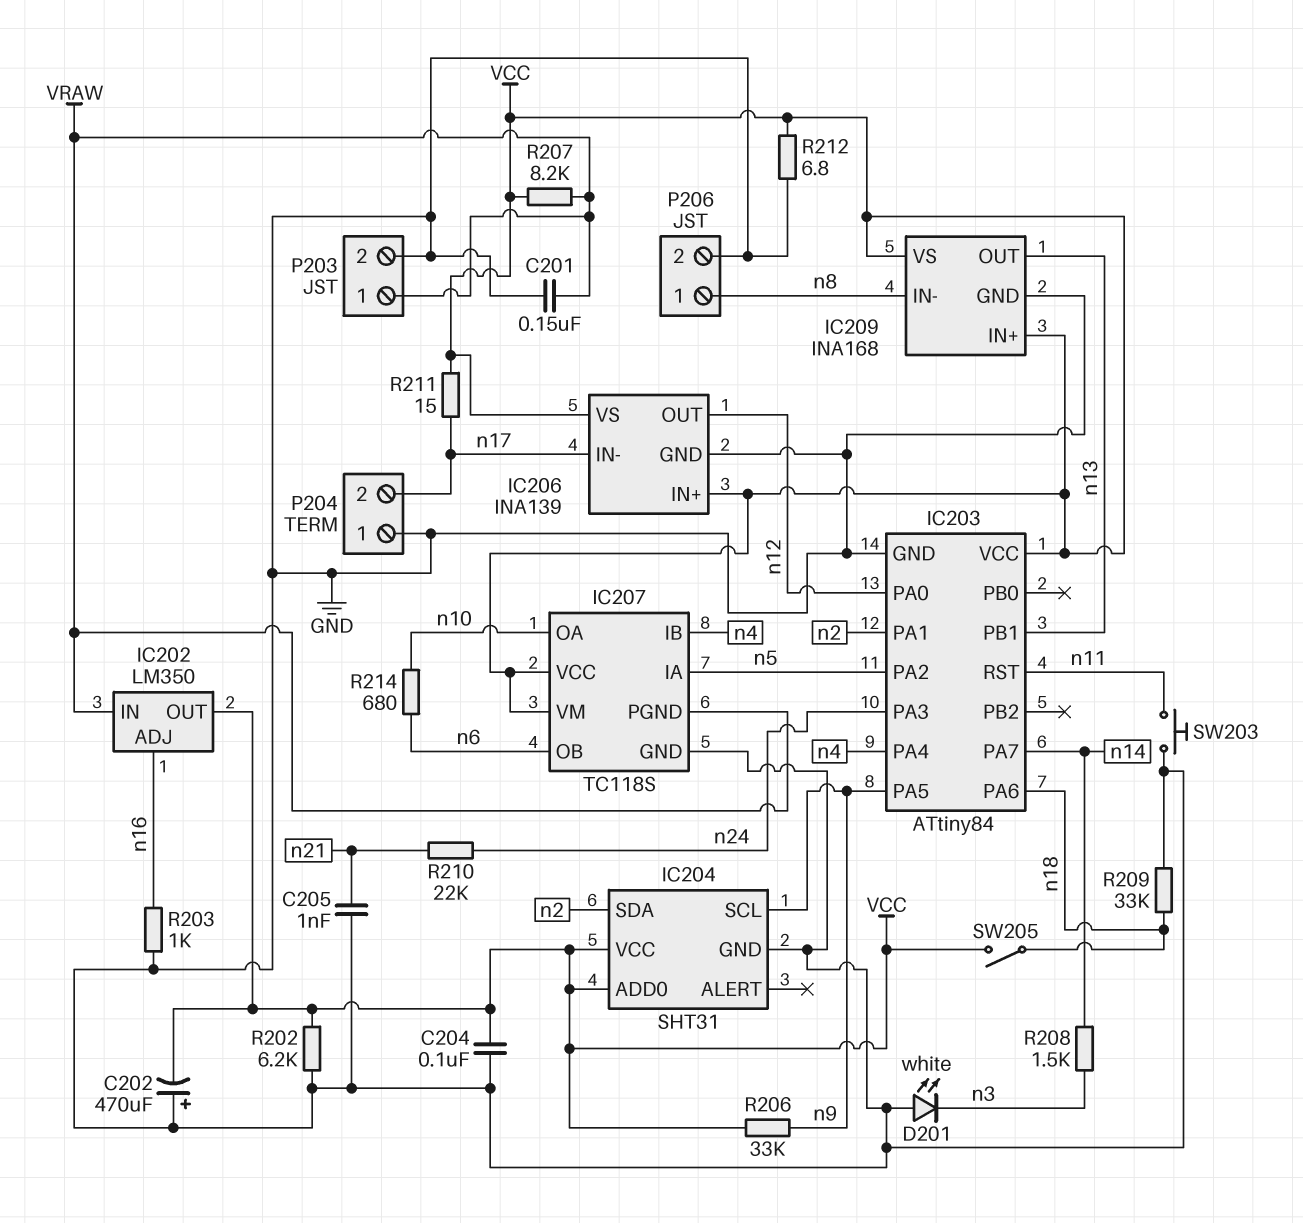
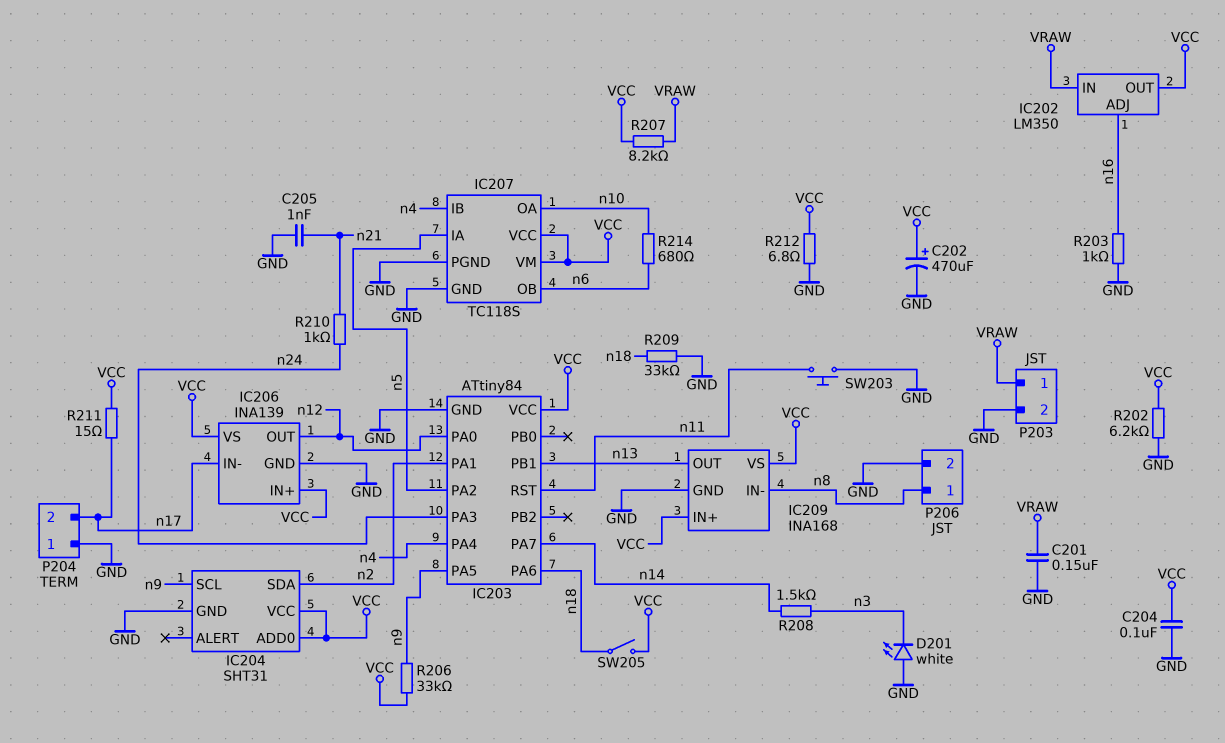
C202: 470uF (plus GND, minus VCC) -> 470uF (plus VCC, minus GND)
IC207 pin PGND: VRAW -> GND
R210: 22k (n21, n24) -> 1k (n21, n24)

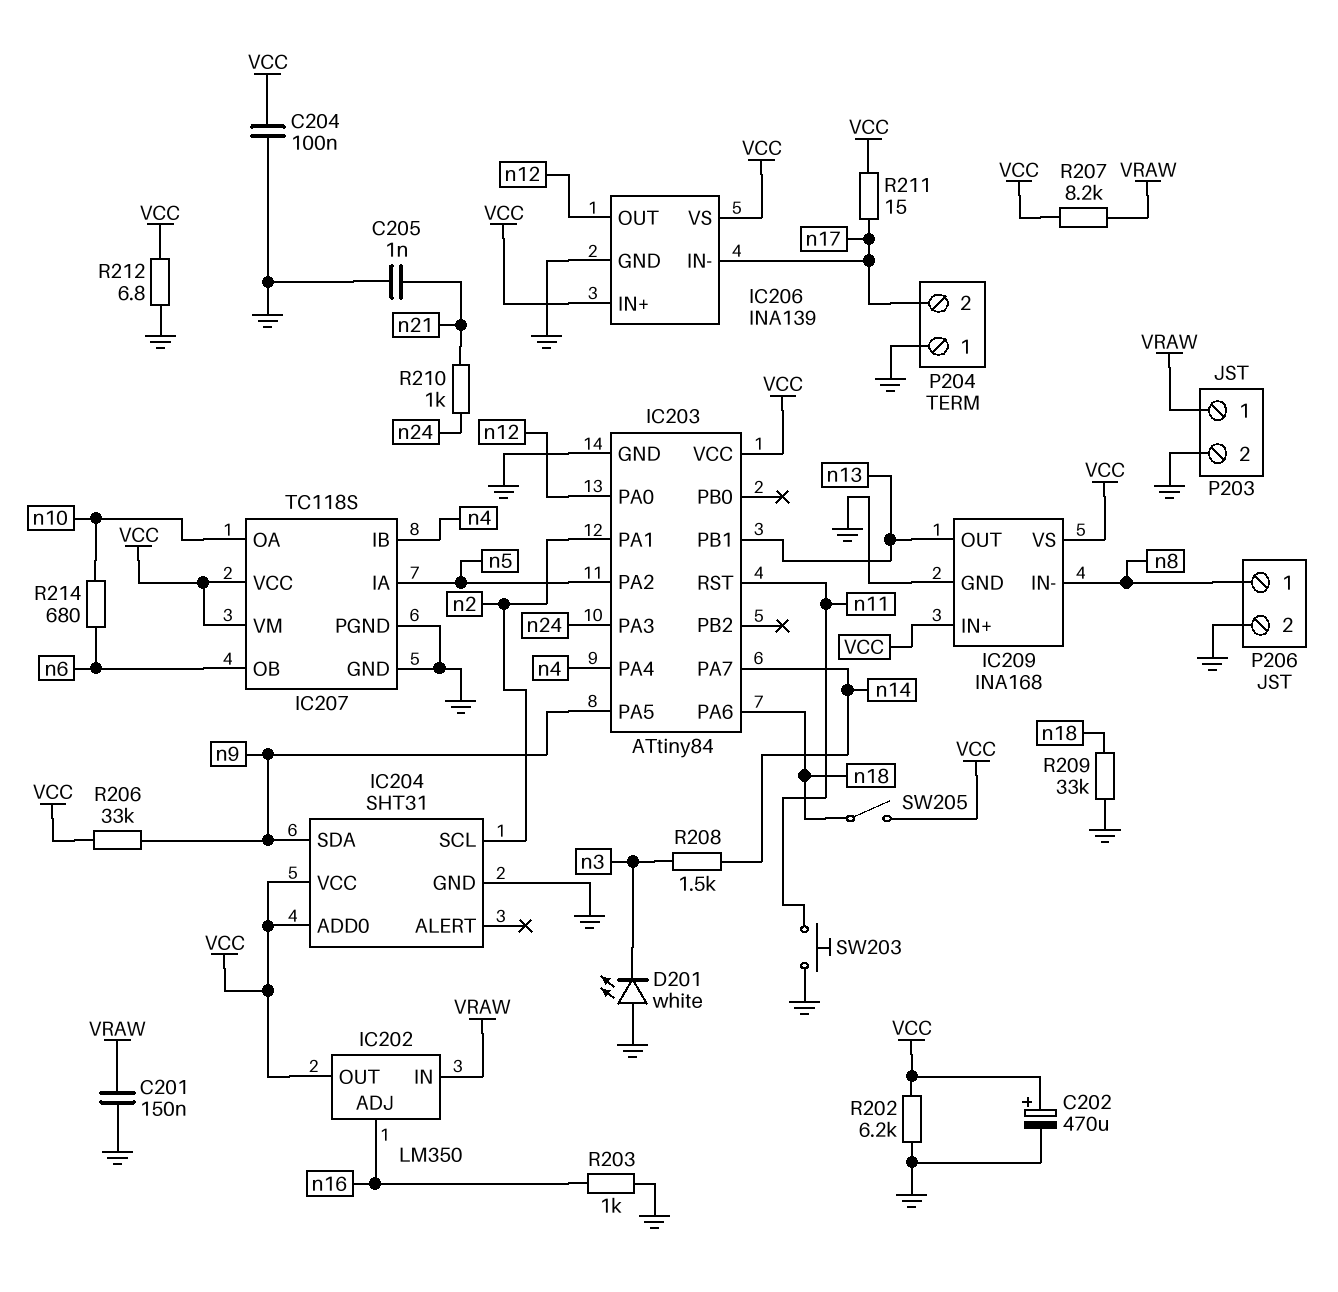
IC204 pin SCL: n9 -> n2
IC204 pin SDA: n2 -> n9

